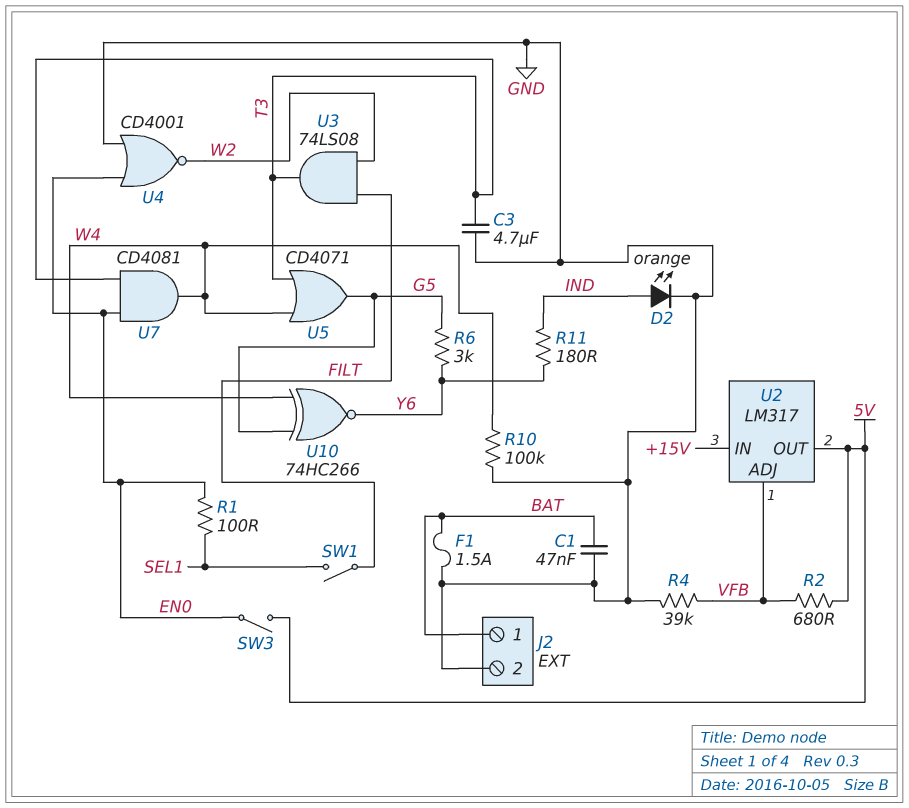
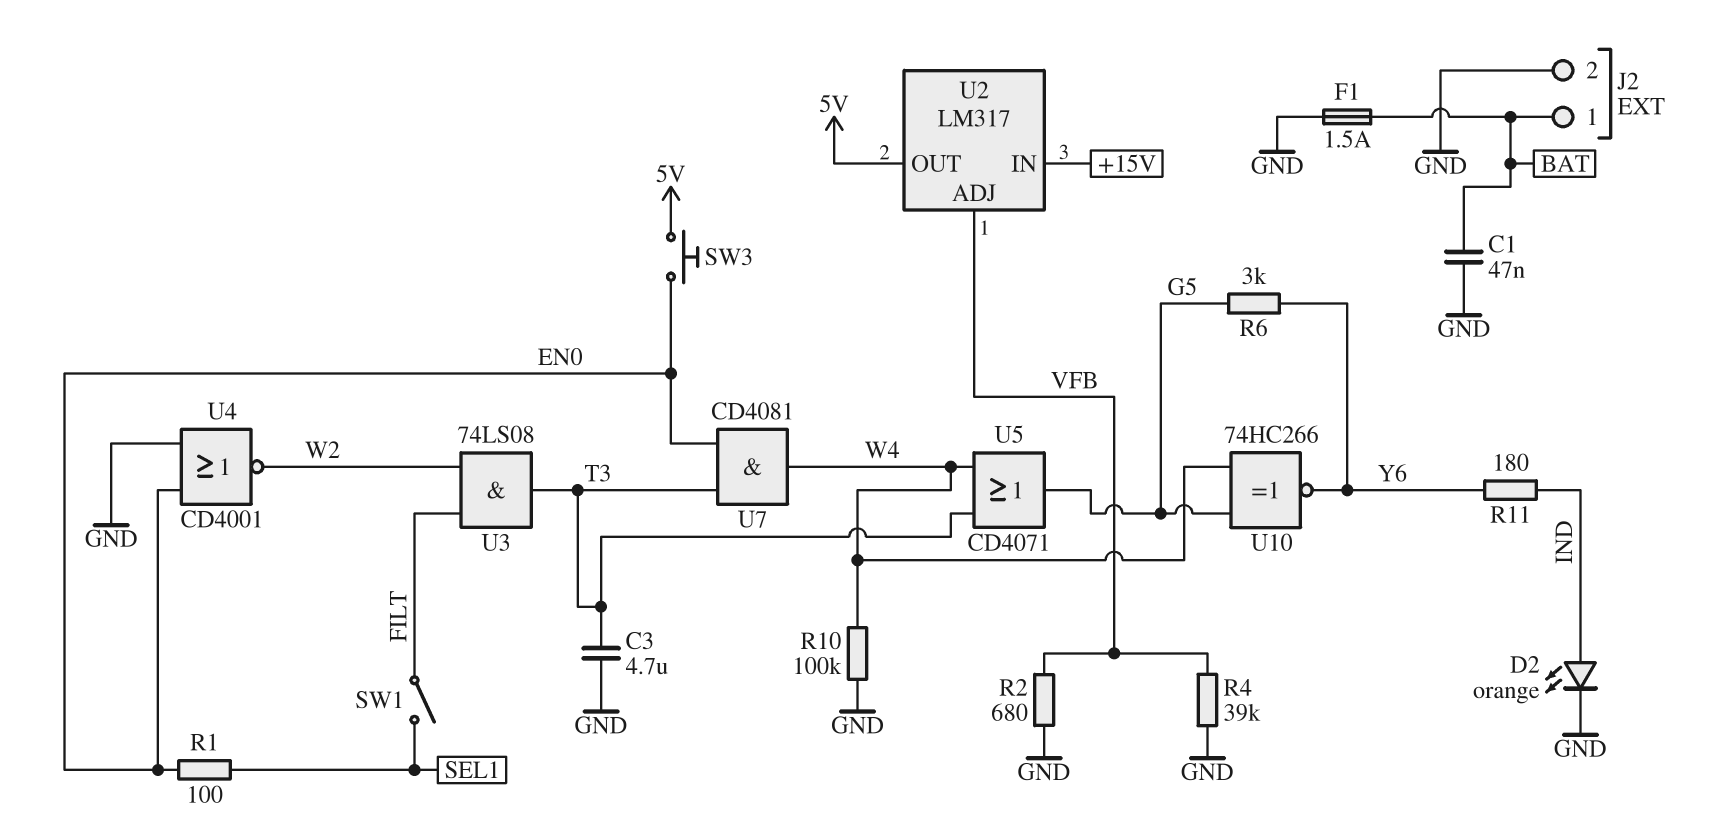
R2: 680 (5V, VFB) -> 680 (GND, VFB)
SW3: switch (5V, EN0) -> button (5V, EN0)

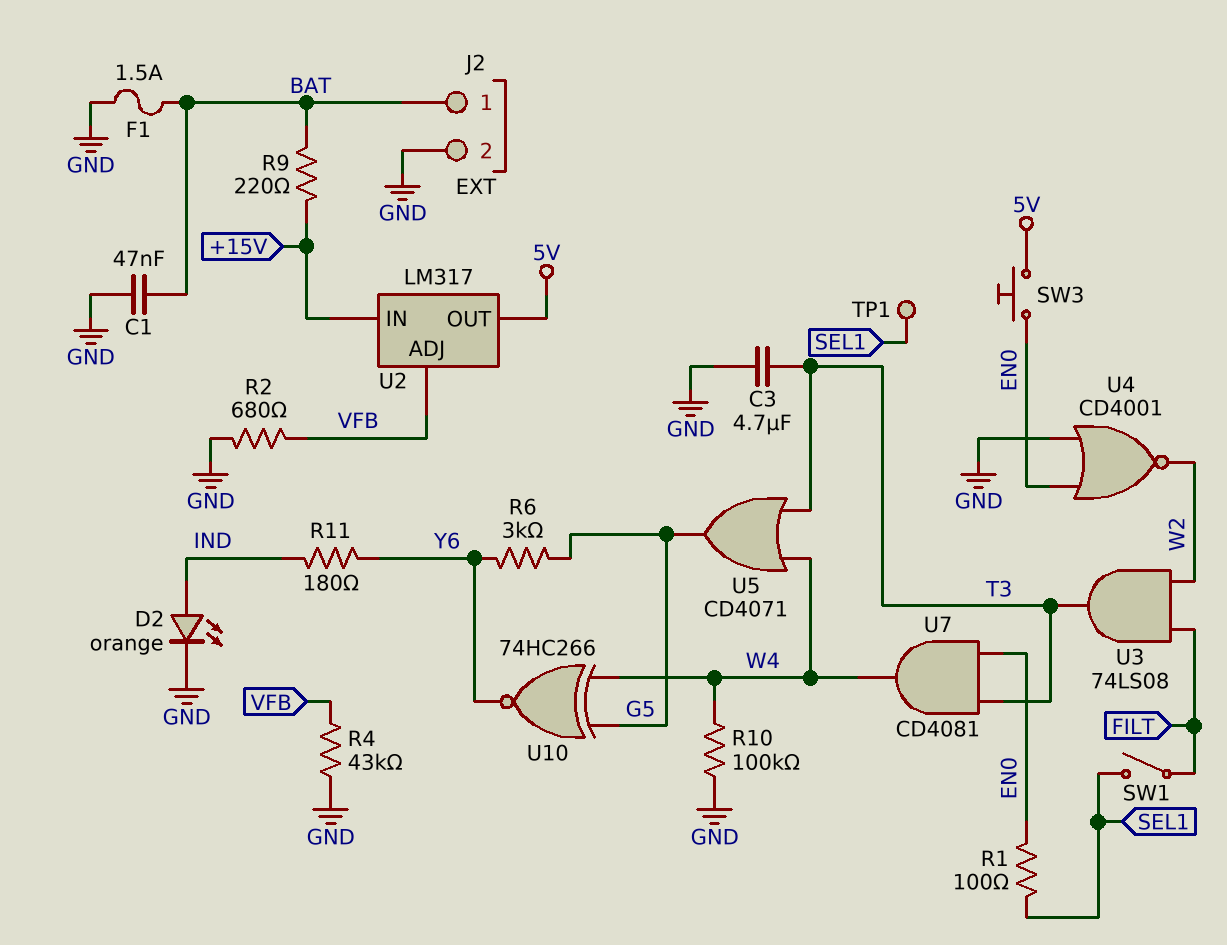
R4: 39k (GND, VFB) -> 43k (GND, VFB)
R9: none -> 220 (+15V, BAT)
TP1: none -> test point (SEL1)

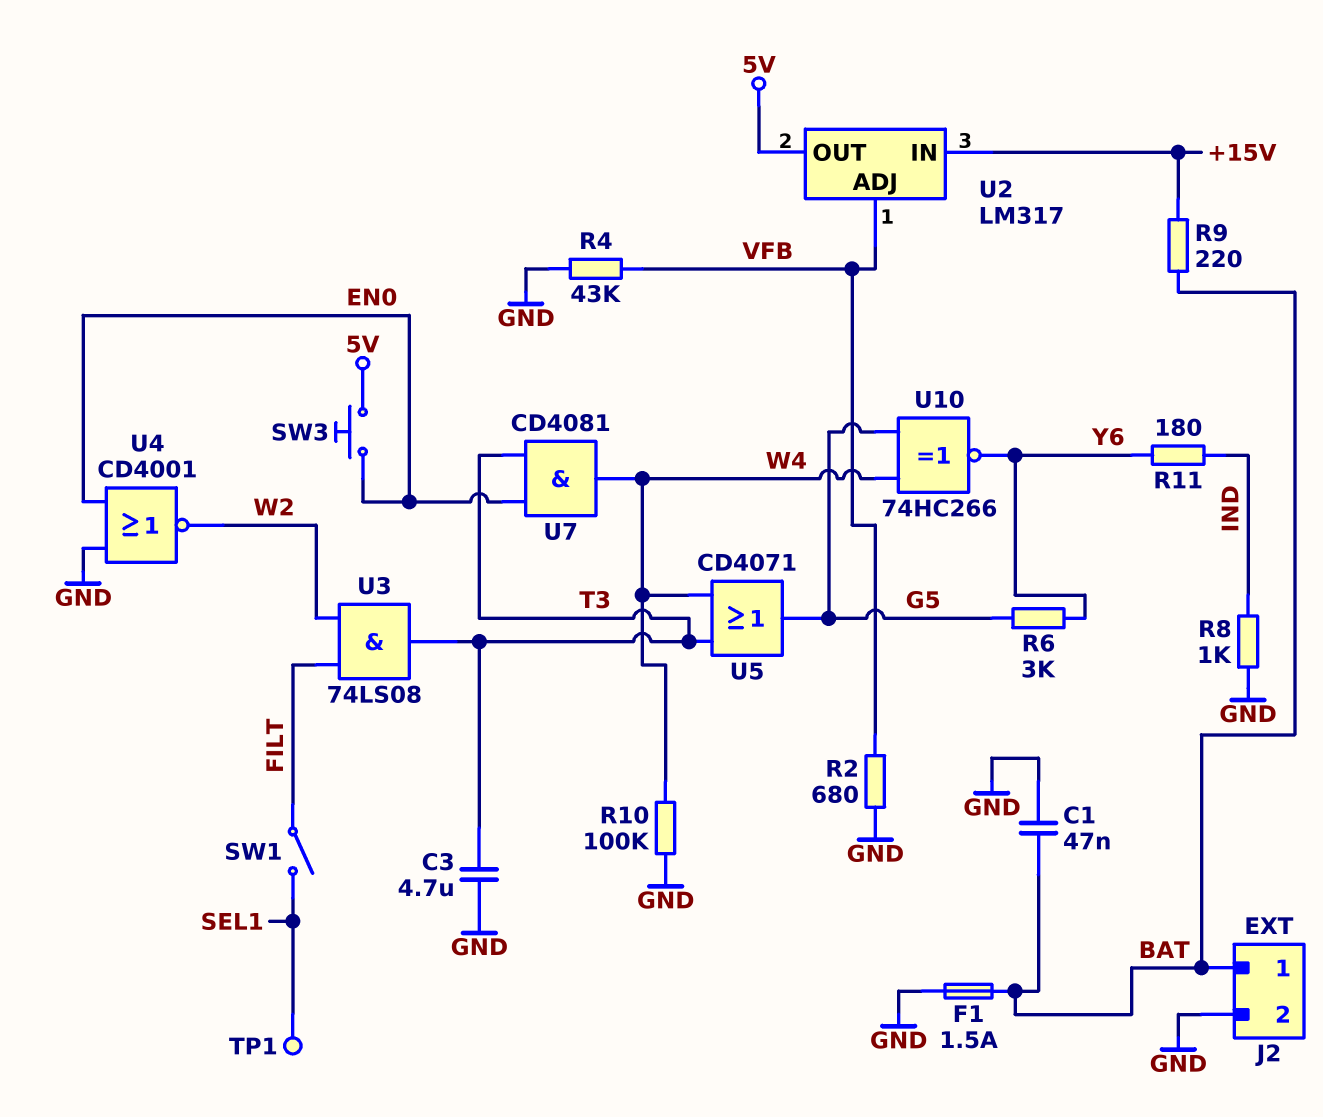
D2: LED orange (A IND, K GND) -> none
R1: 100 (EN0, SEL1) -> none
R8: none -> 1k (GND, IND)

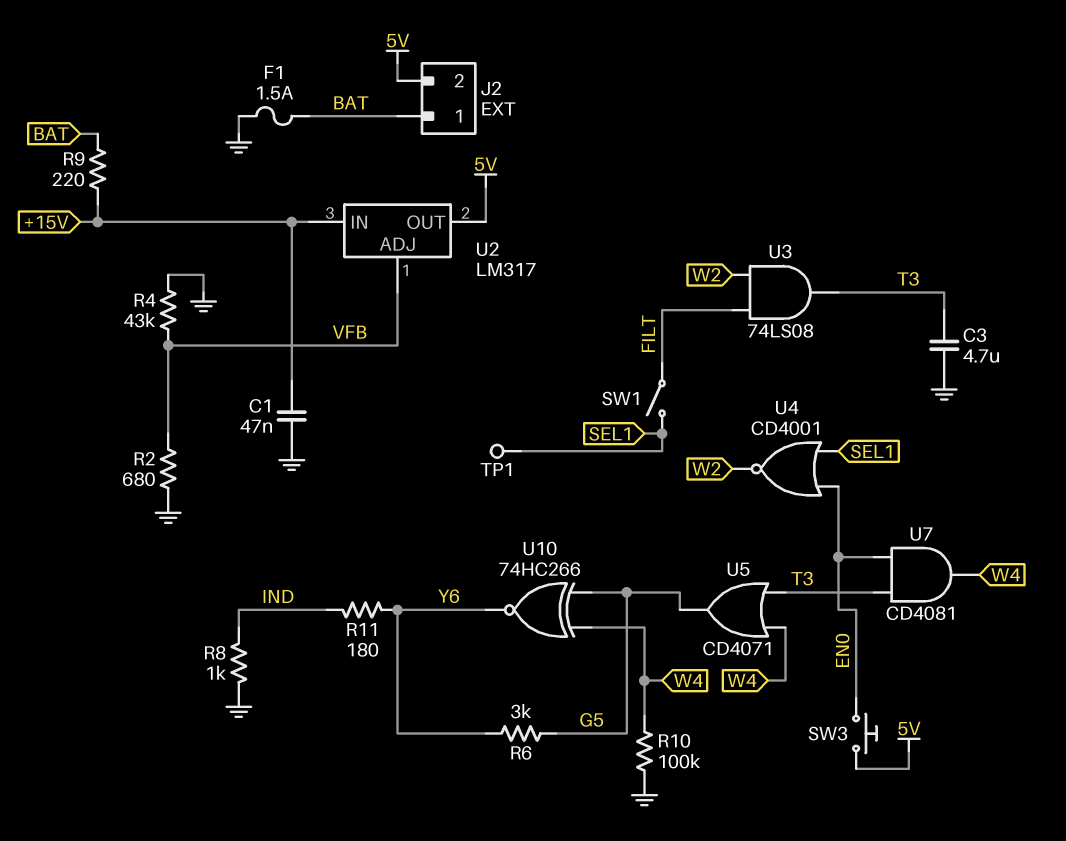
C1: 47nF (BAT, GND) -> 47nF (+15V, GND)
J2 pin 2: GND -> 5V
U4: NOR CD4001 (in EN0, in GND, out W2) -> NOR CD4001 (in EN0, in SEL1, out W2)

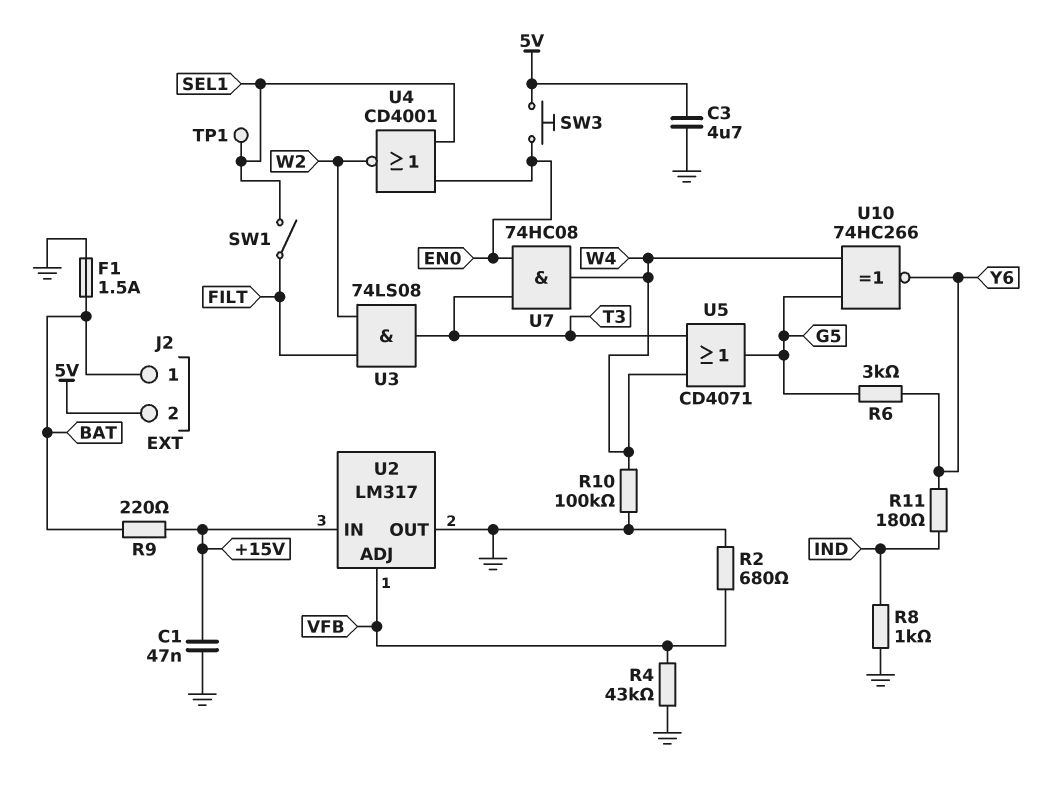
C3: 4.7uF (GND, T3) -> 4.7uF (5V, GND)
U2 pin OUT: 5V -> GND
U7: AND CD4081 (in EN0, in T3, out W4) -> AND 74HC08 (in EN0, in T3, out W4)

